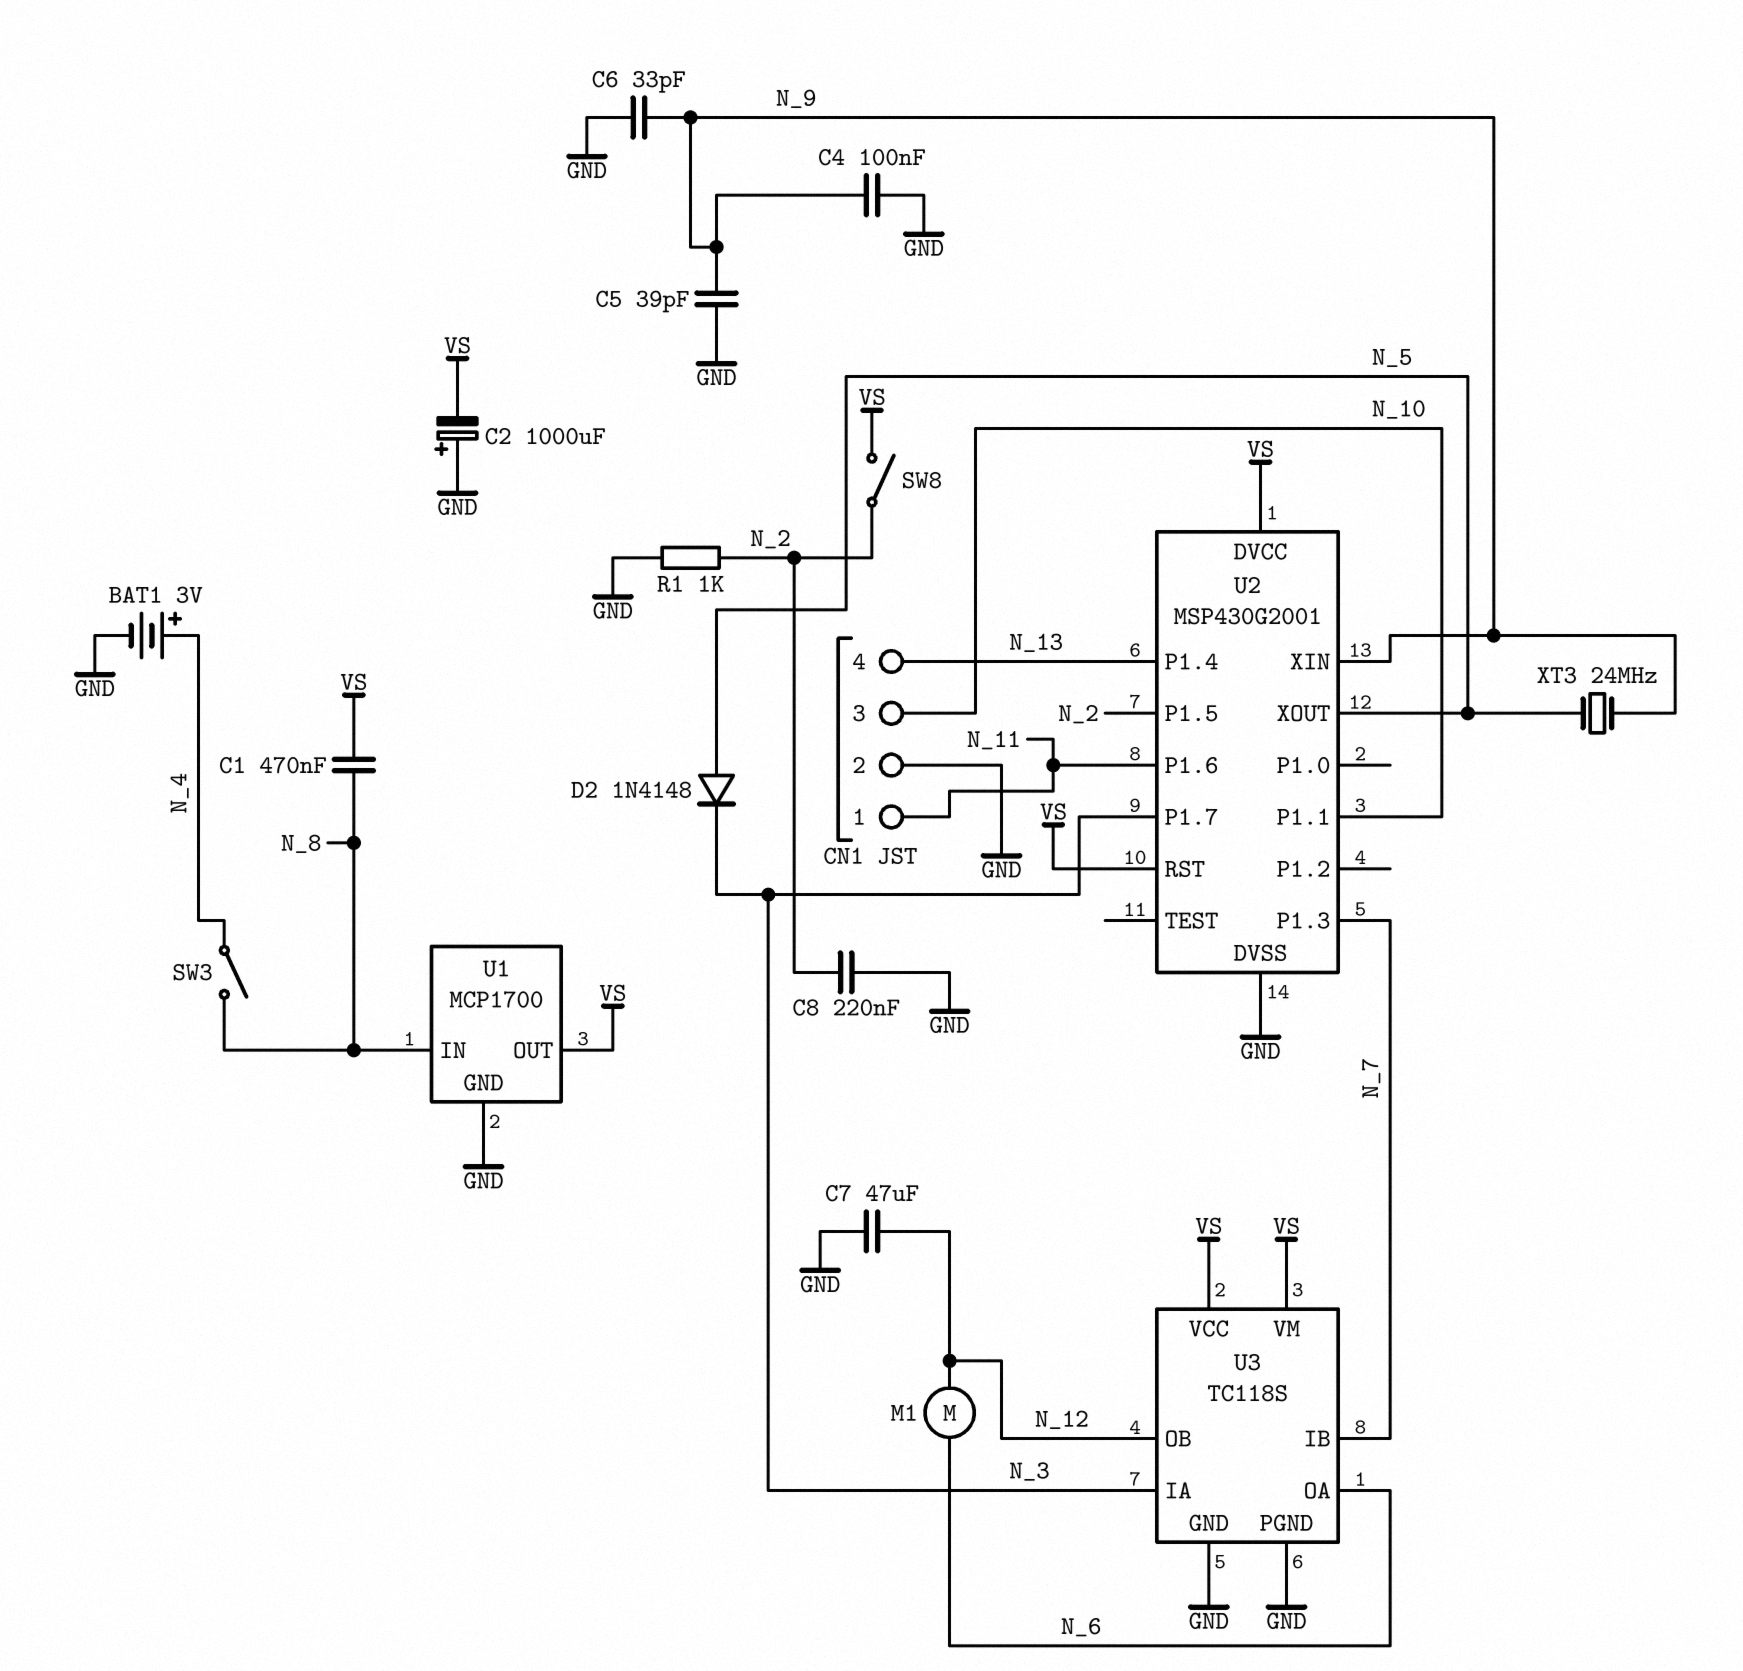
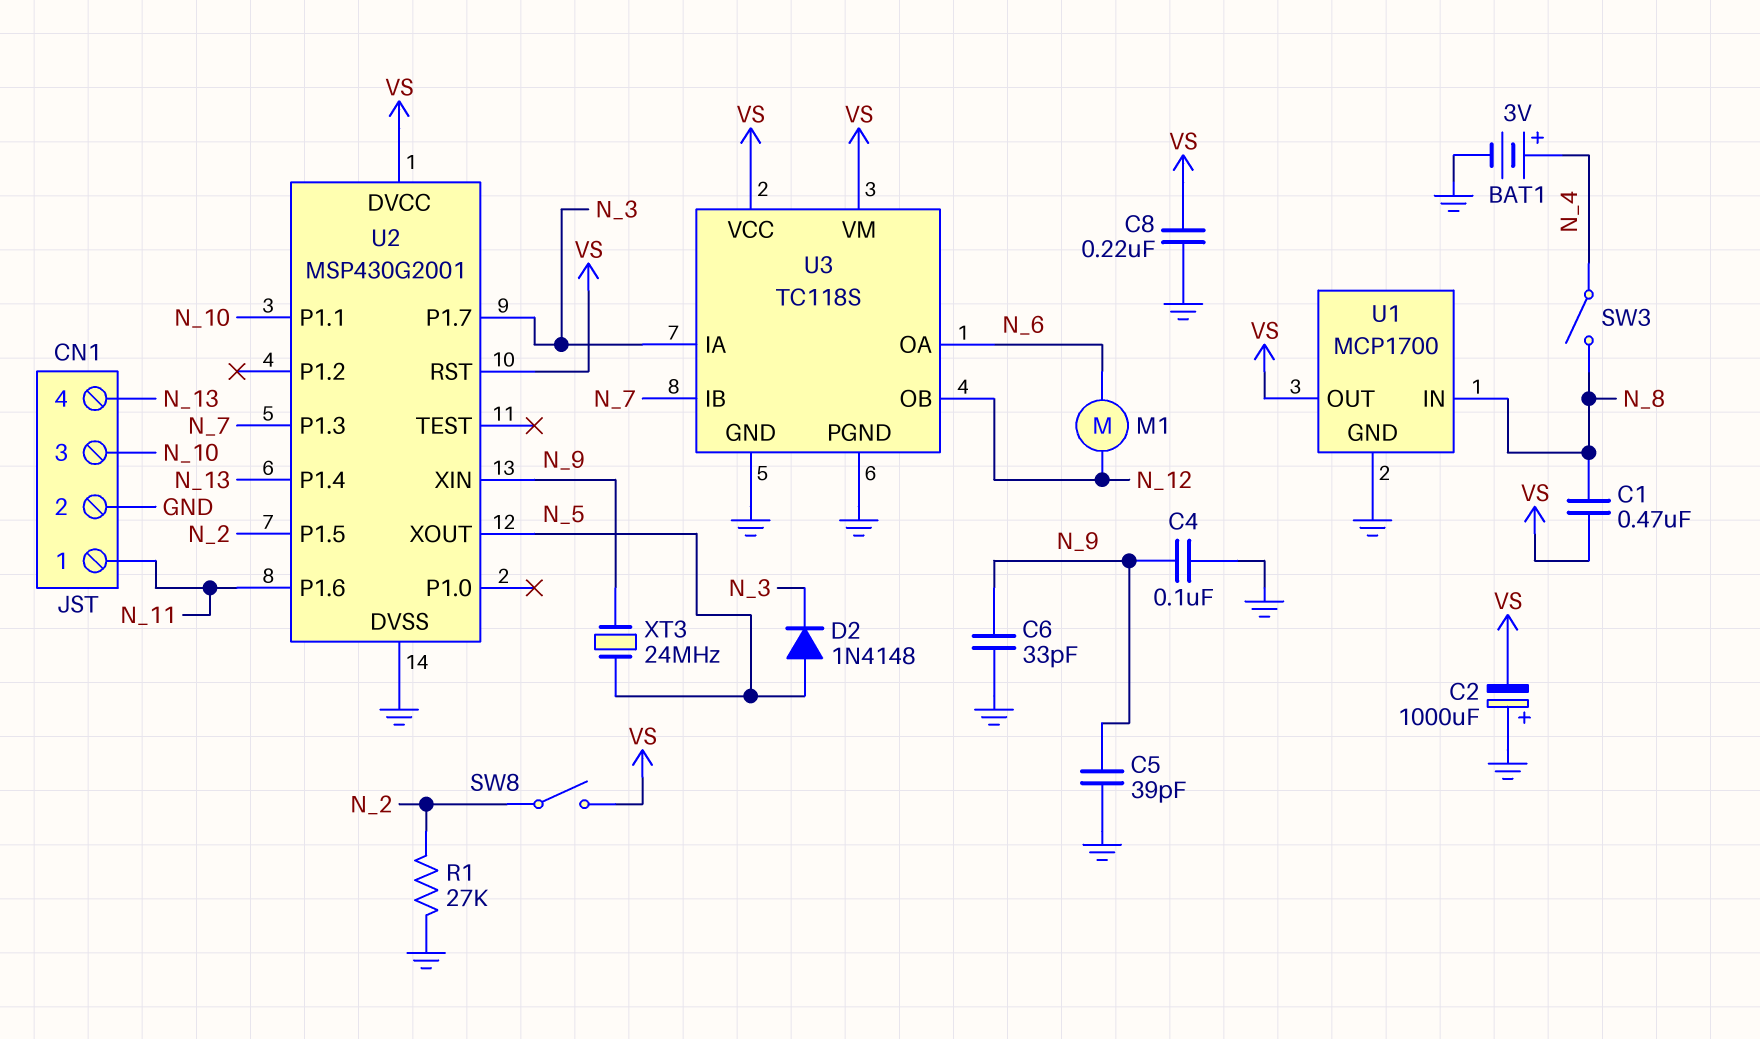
C7: 47uF (GND, N_12) -> none
C8: 220nF (GND, N_2) -> 220nF (GND, VS)
R1: 1k (GND, N_2) -> 27k (GND, N_2)

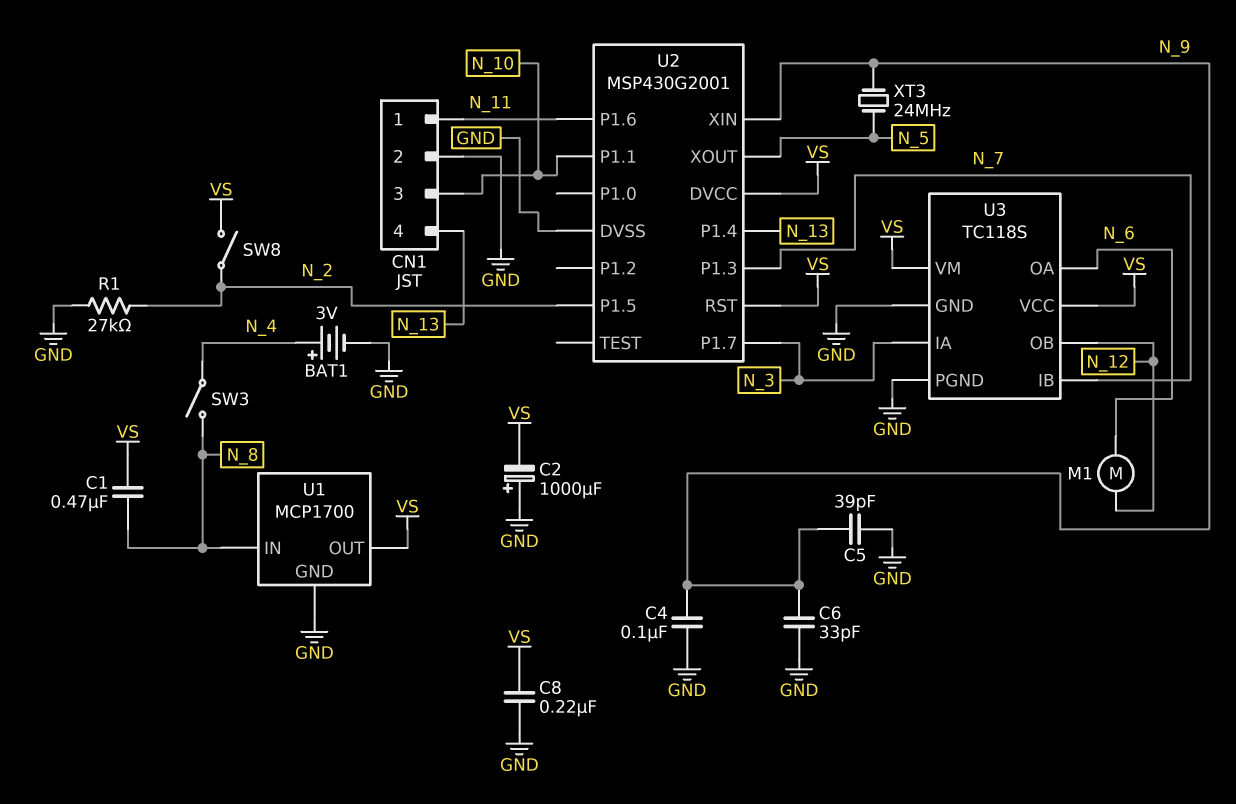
D2: diode 1N4148 (A N_5, K N_3) -> none

